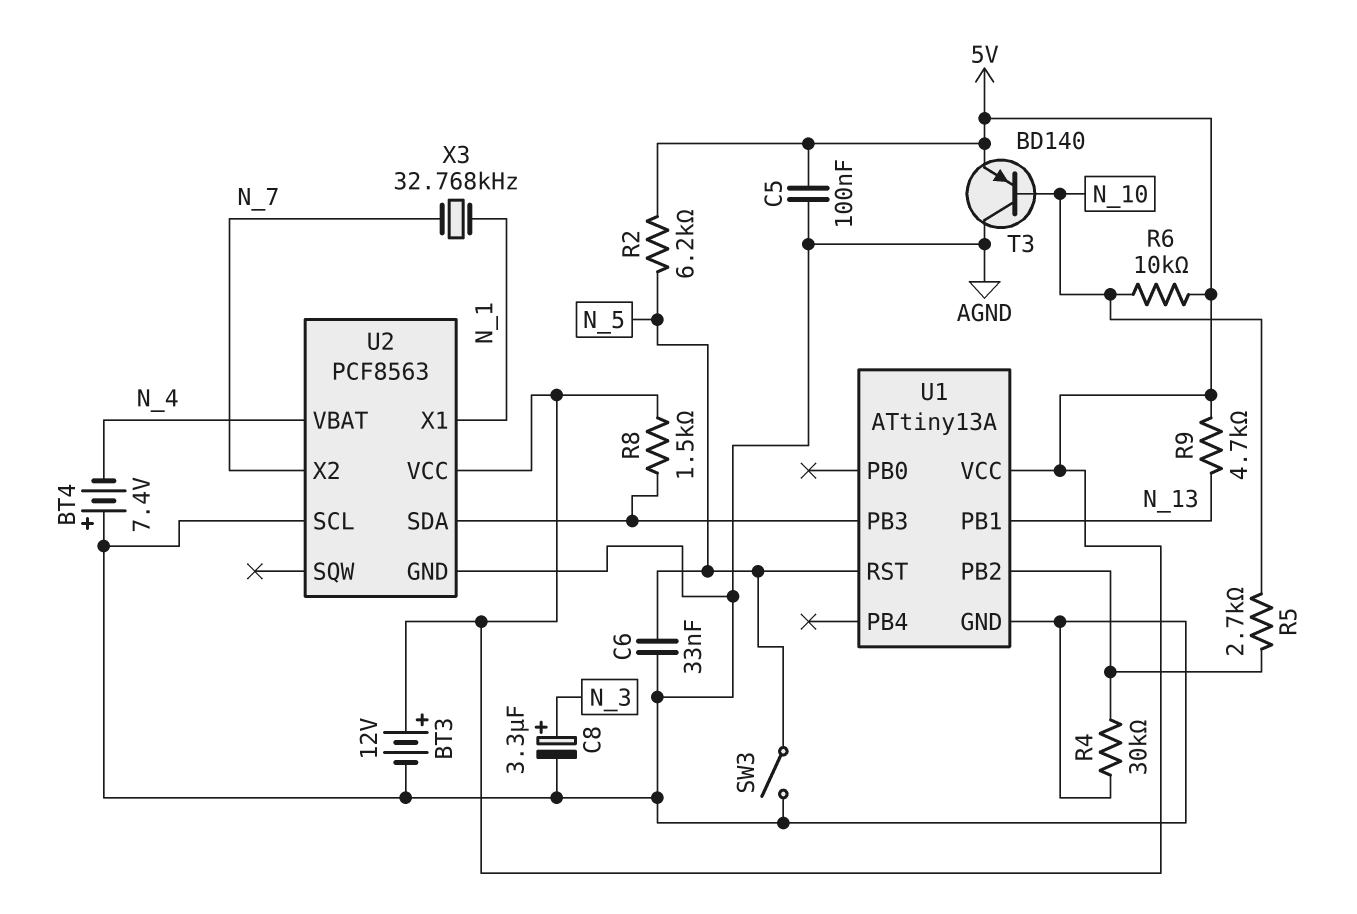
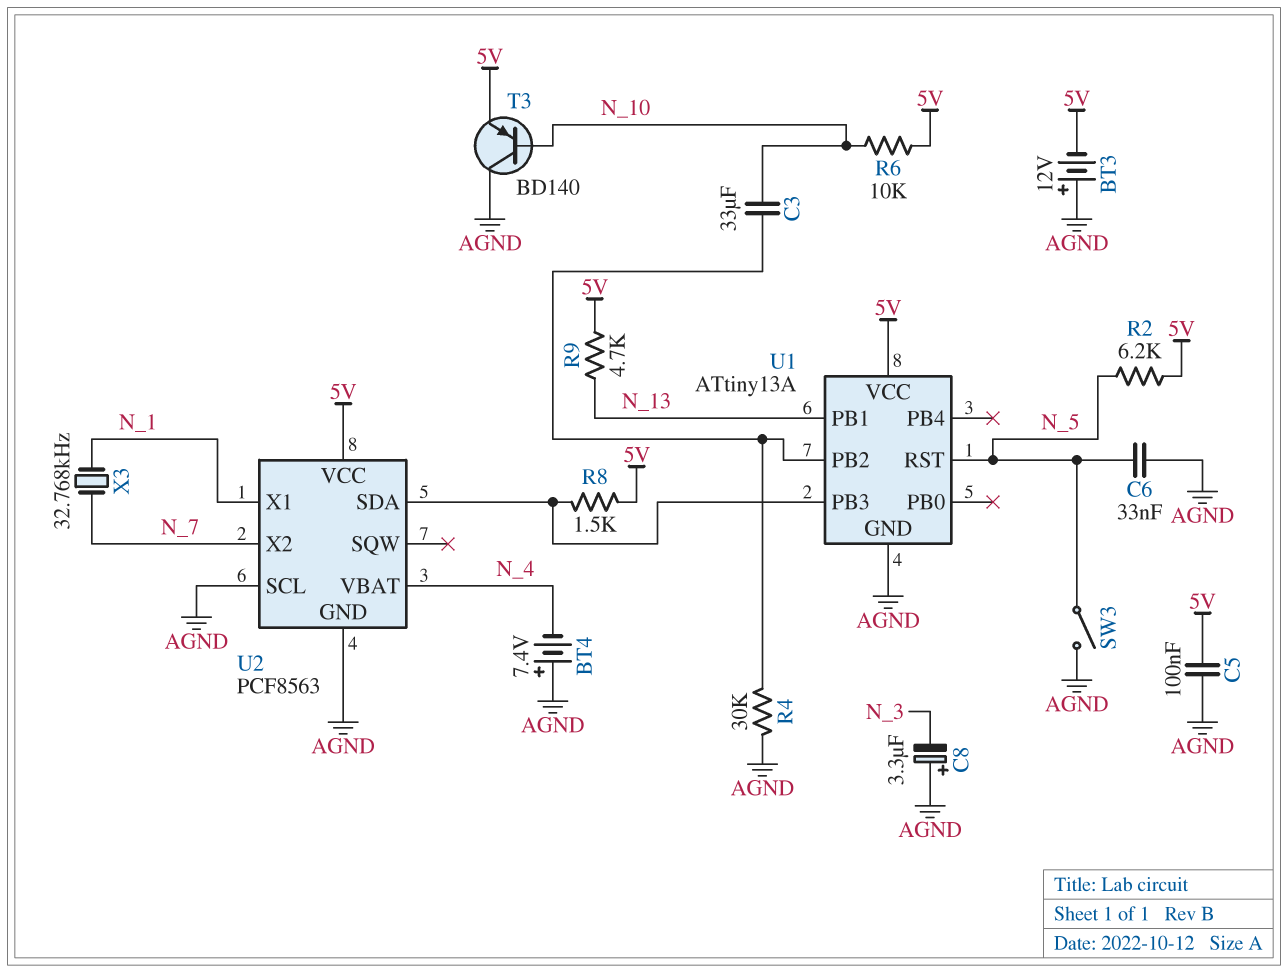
BT3: 12V (plus 5V, minus AGND) -> 12V (plus AGND, minus 5V)
C3: none -> 33uF (N_10, U1/PB2)
C8: 3.3uF (plus N_3, minus AGND) -> 3.3uF (plus AGND, minus N_3)
R5: 2.7k (N_10, U1/PB2) -> none

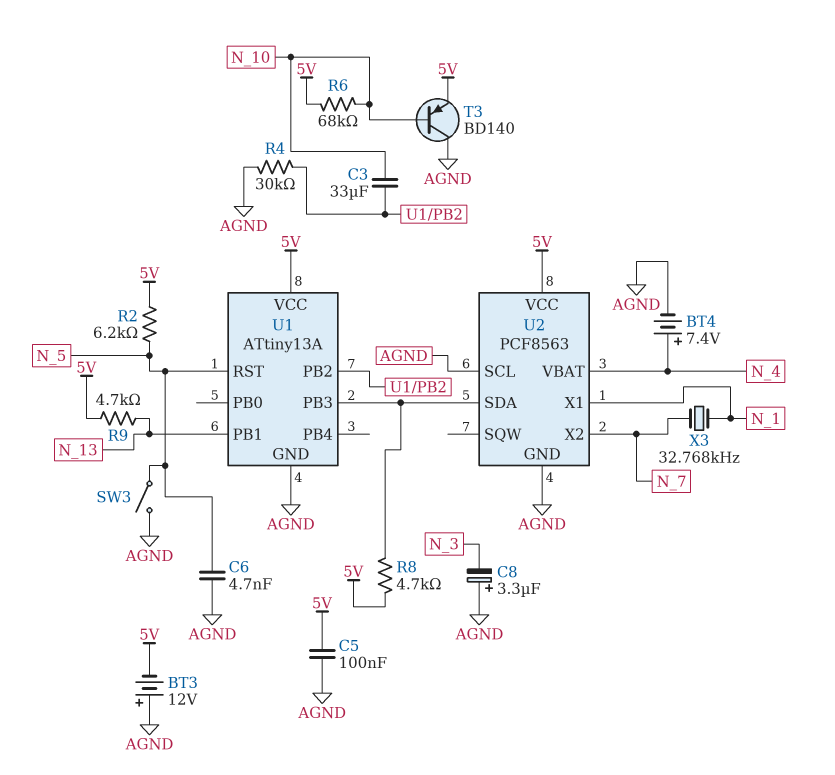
BT4: 7.4V (plus AGND, minus N_4) -> 7.4V (plus N_4, minus AGND)
C6: 33nF (AGND, N_5) -> 4.7nF (AGND, N_5)
R6: 10k (5V, N_10) -> 68k (5V, N_10)
R8: 1.5k (5V, U1/PB3) -> 4.7k (5V, U1/PB3)

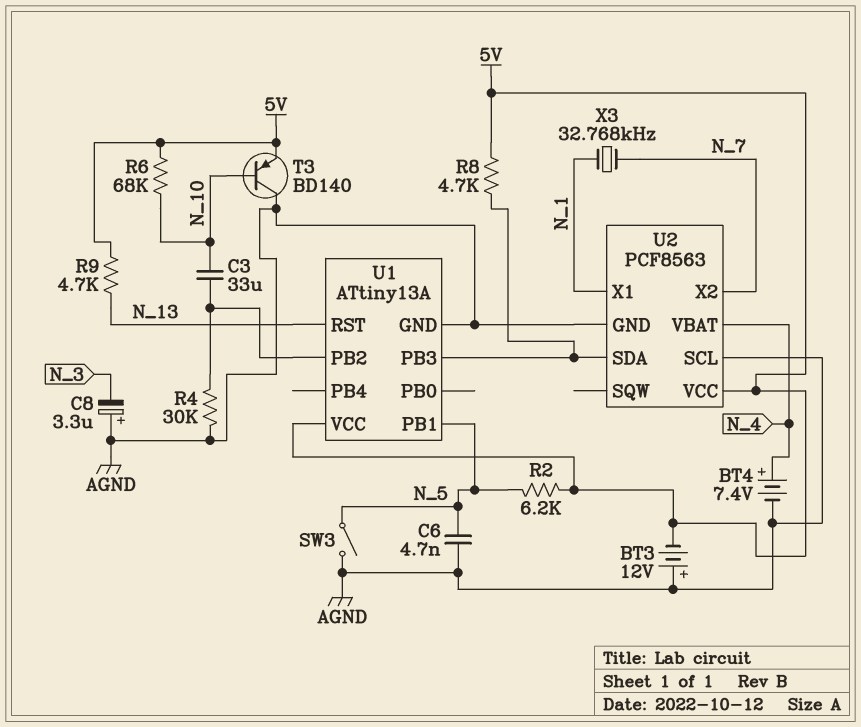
C5: 100nF (5V, AGND) -> none
U1 pin PB1: N_13 -> N_5
U1 pin RST: N_5 -> N_13

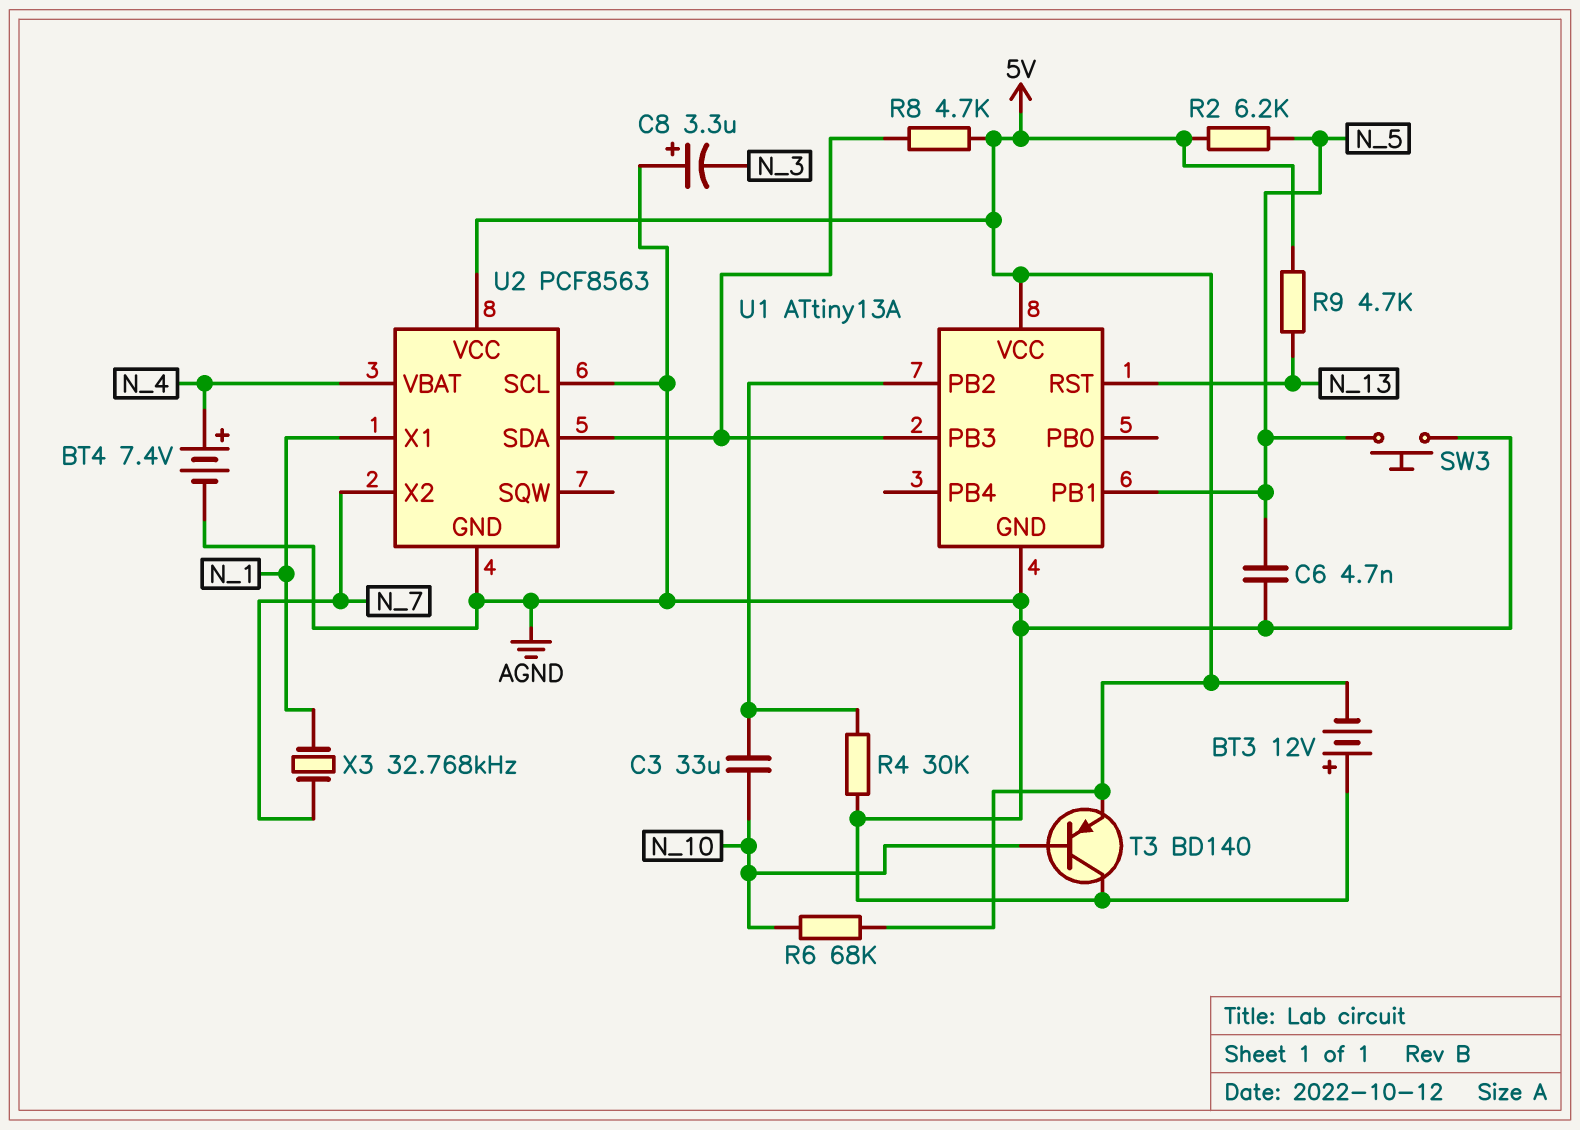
SW3: switch (AGND, N_5) -> button (AGND, N_5)

